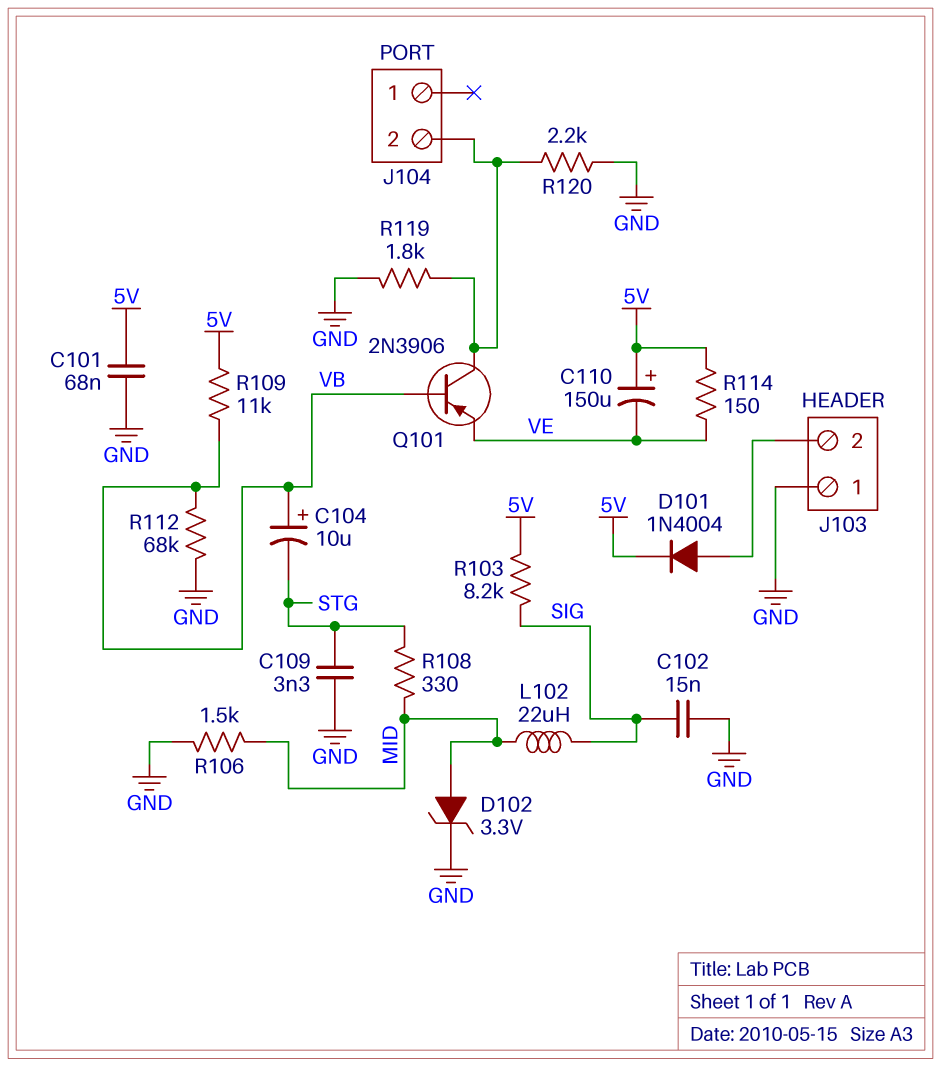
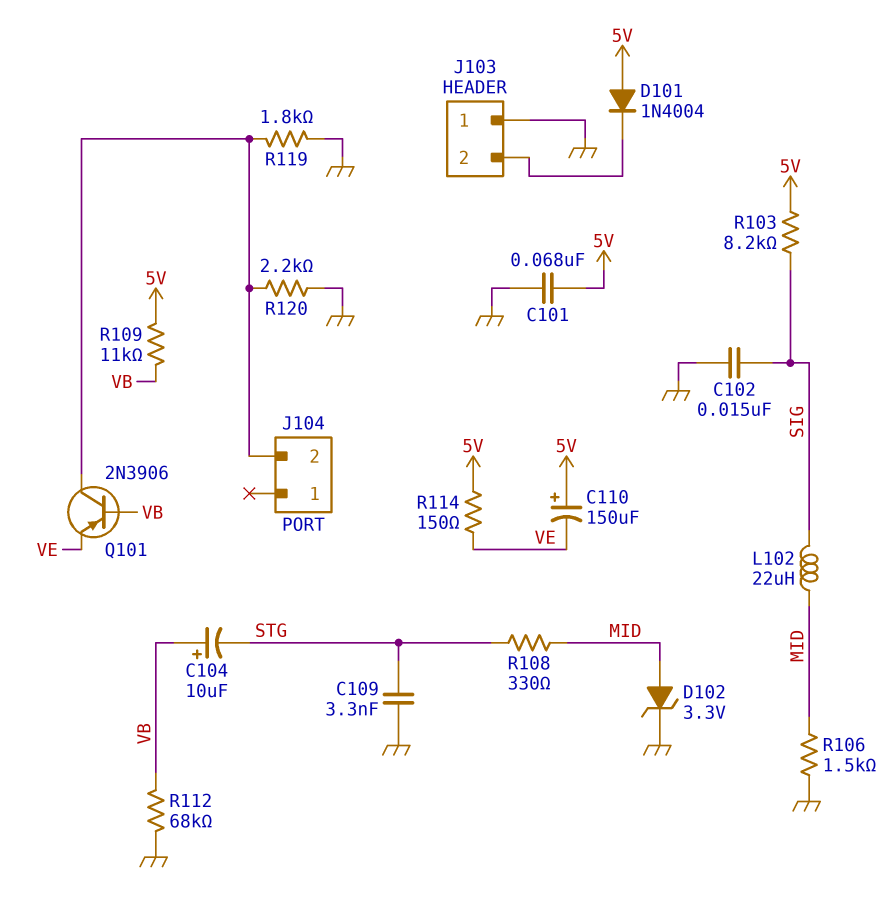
D101: diode 1N4004 (A J103/2, K 5V) -> diode 1N4004 (A 5V, K J103/2)

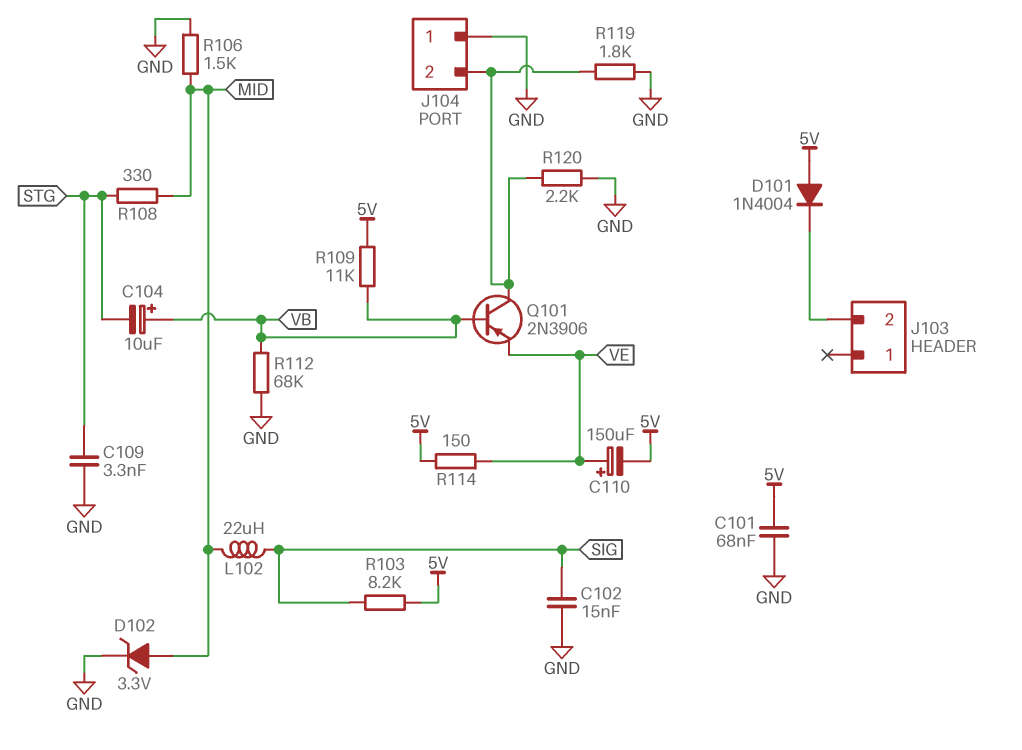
C110: 150uF (plus 5V, minus VE) -> 150uF (plus VE, minus 5V)
J103 pin 1: GND -> none
J104 pin 1: none -> GND

